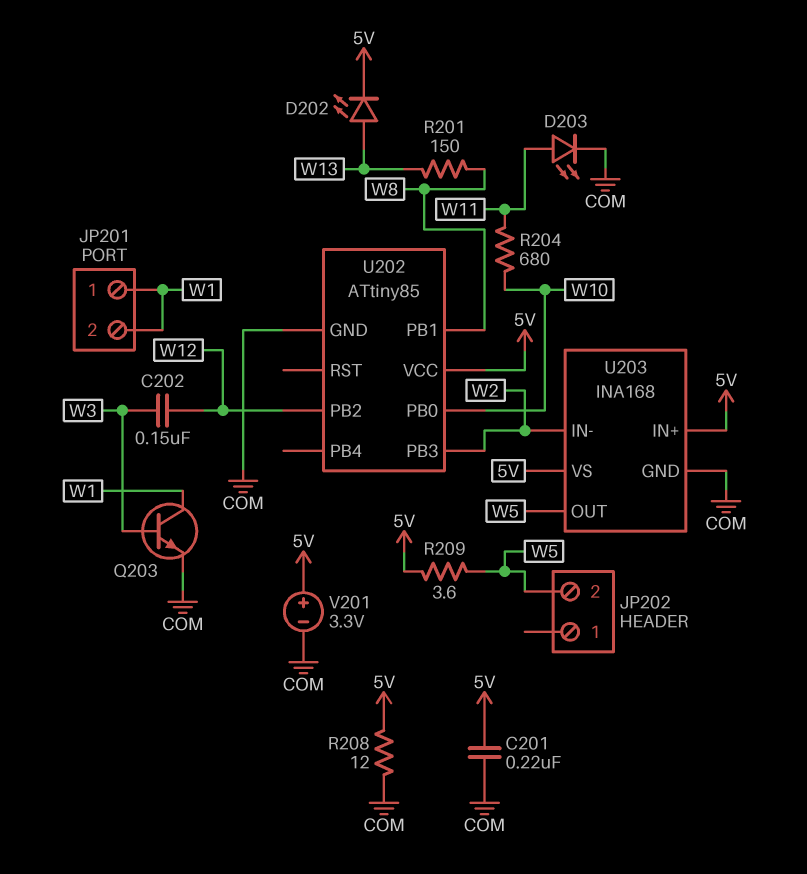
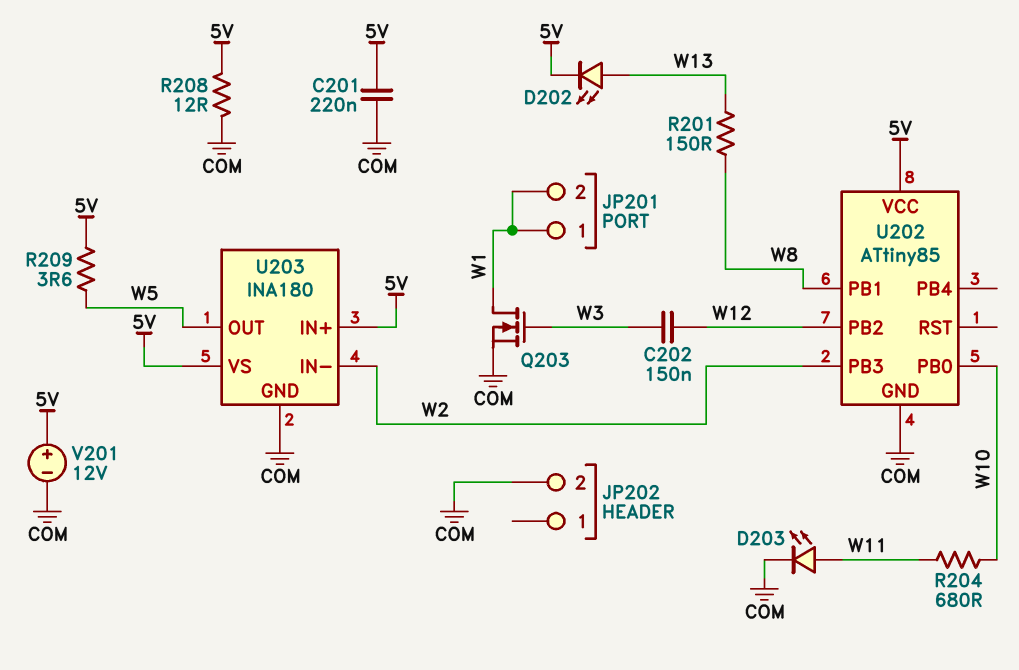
JP202 pin 2: W5 -> COM
Q203: NPN (B W3, C W1, E COM) -> NMOS (G W3, D W1, S COM)
U203: INA168 -> INA180
V201: 3.3V (plus 5V, minus COM) -> 12V (plus 5V, minus COM)

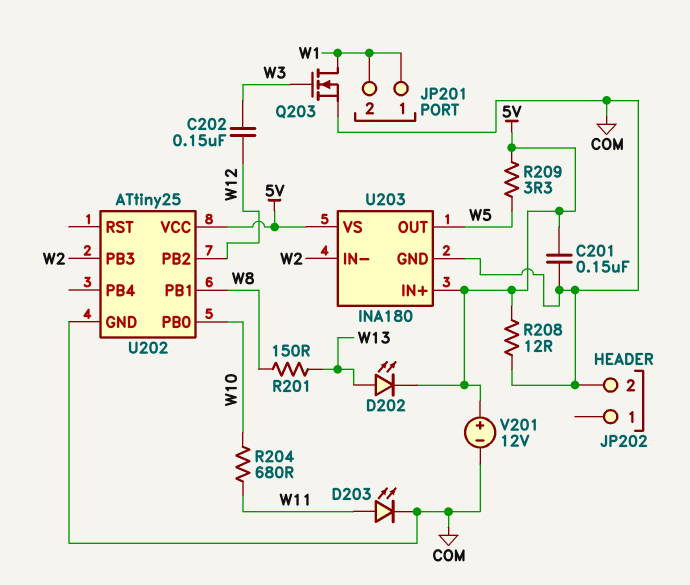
C201: 220nF (5V, COM) -> 150nF (5V, COM)
R209: 3.6 (5V, W5) -> 3.3 (5V, W5)
U202: ATtiny85 -> ATtiny25

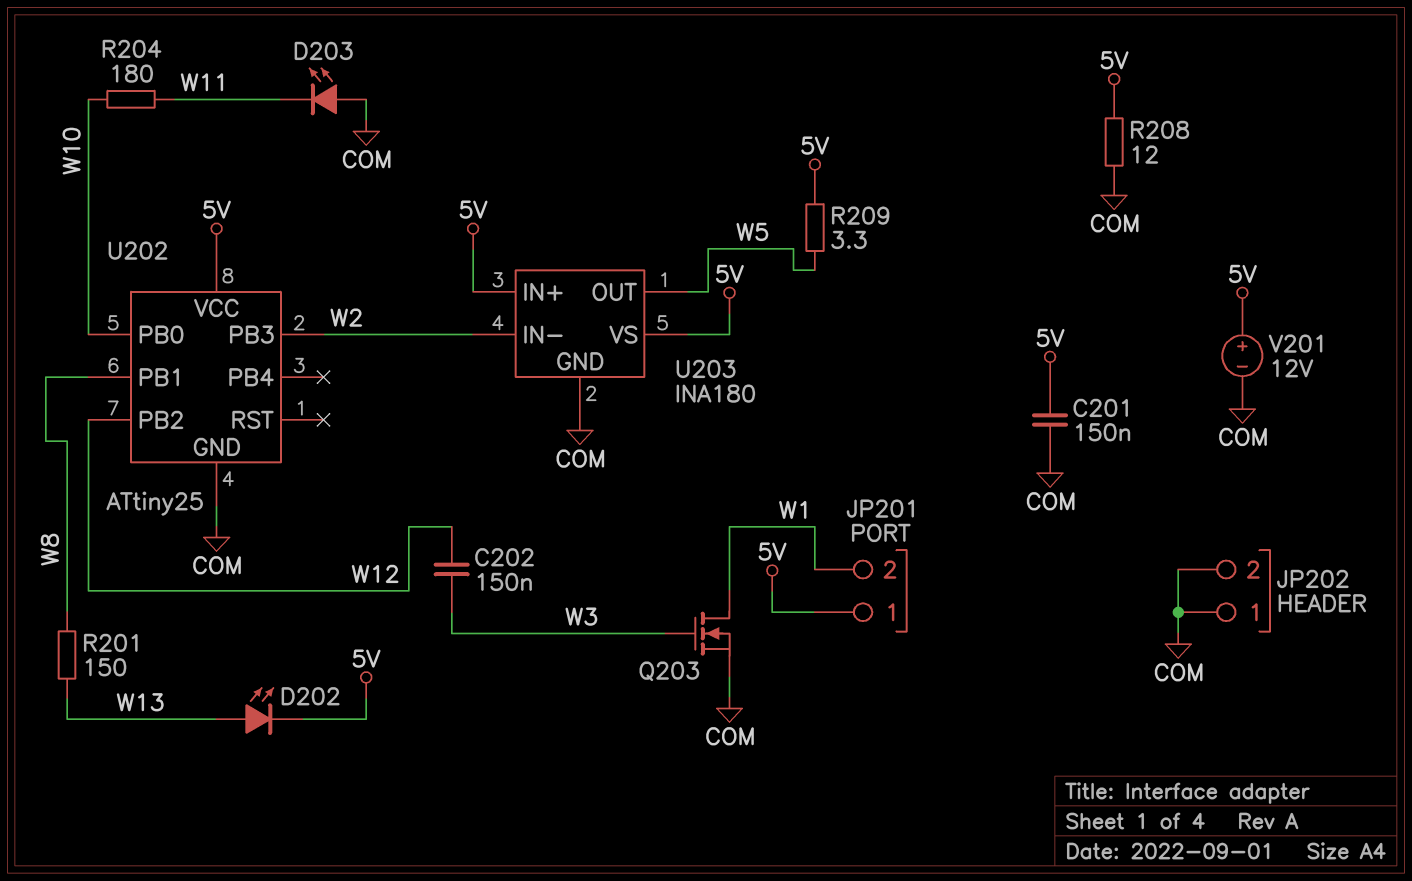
D203: LED (A W11, K COM) -> LED (A COM, K W11)
JP201 pin 1: W1 -> 5V
JP202 pin 1: none -> COM
R204: 680 (W10, W11) -> 180 (W10, W11)

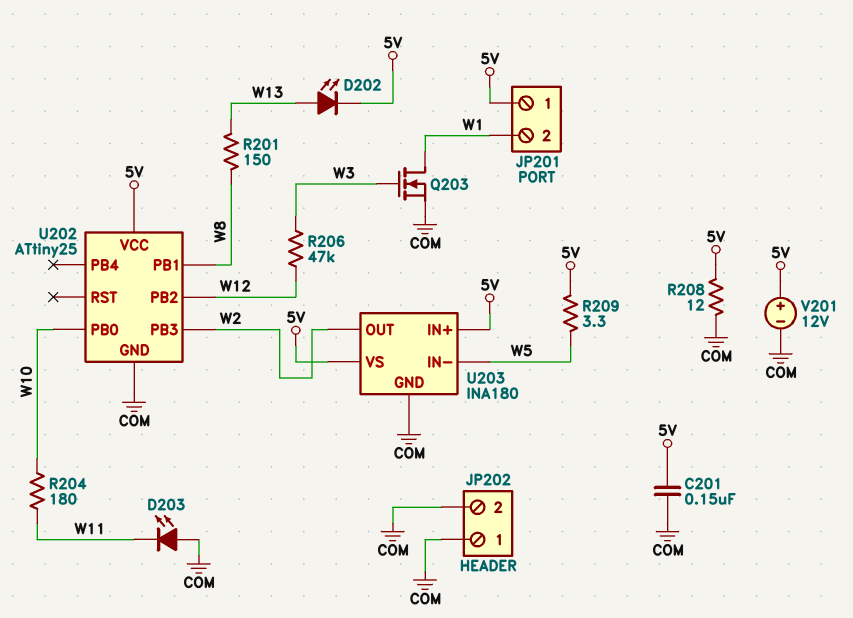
C202: 150nF (W3, W12) -> none
R206: none -> 47k (W3, W12)
U203 pin IN-: W2 -> W5
U203 pin OUT: W5 -> W2

